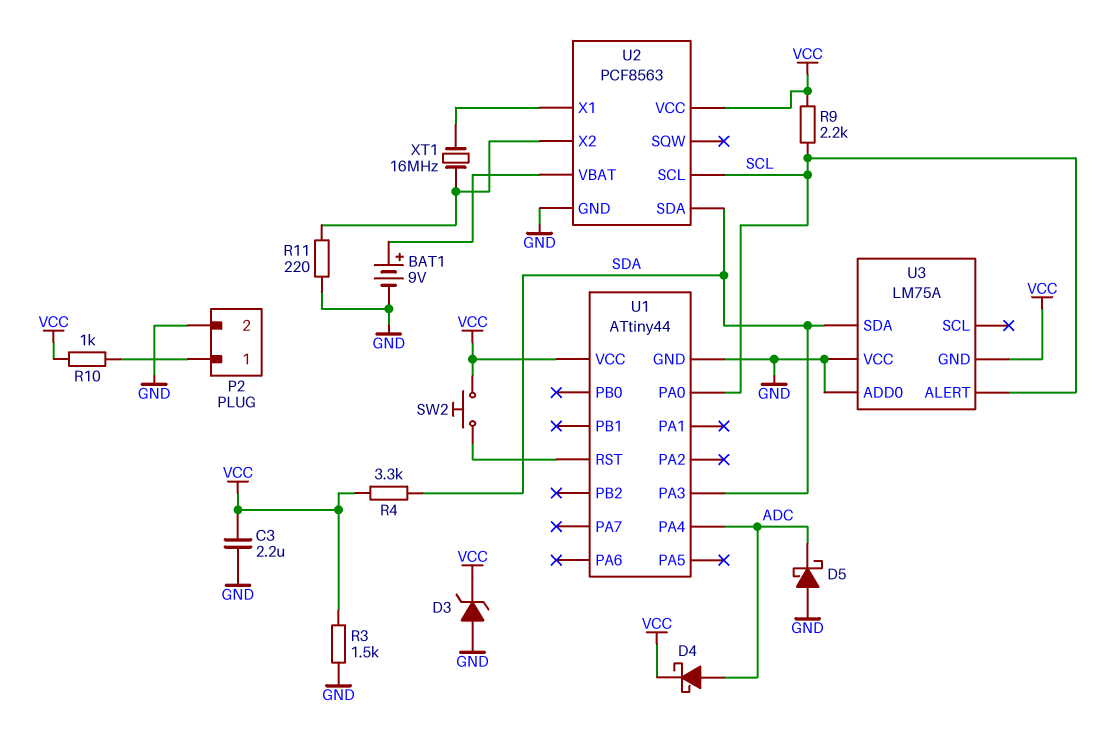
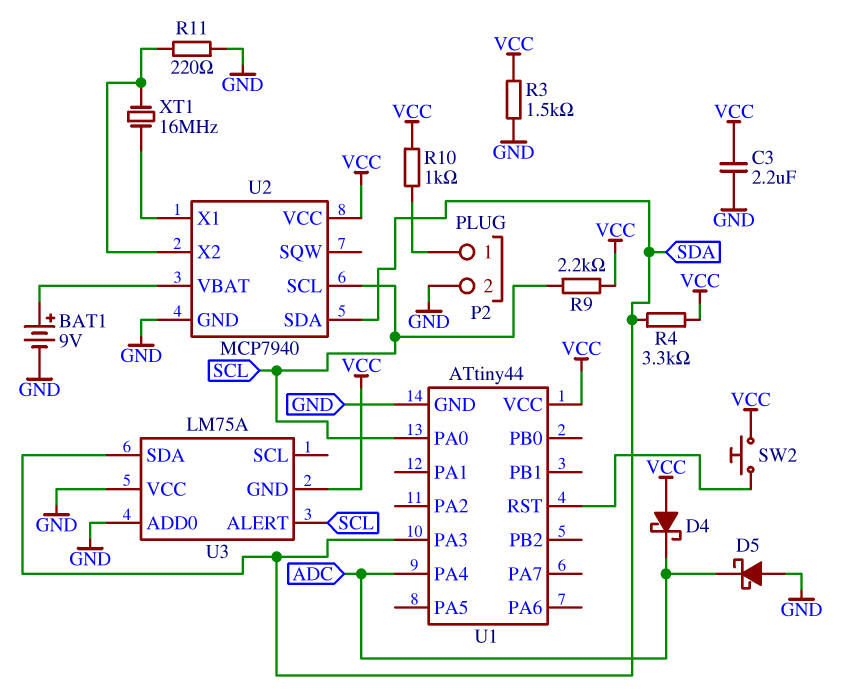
D3: zener (A GND, K VCC) -> none
D4: schottky (A ADC, K VCC) -> schottky (A VCC, K ADC)
U2: PCF8563 -> MCP7940

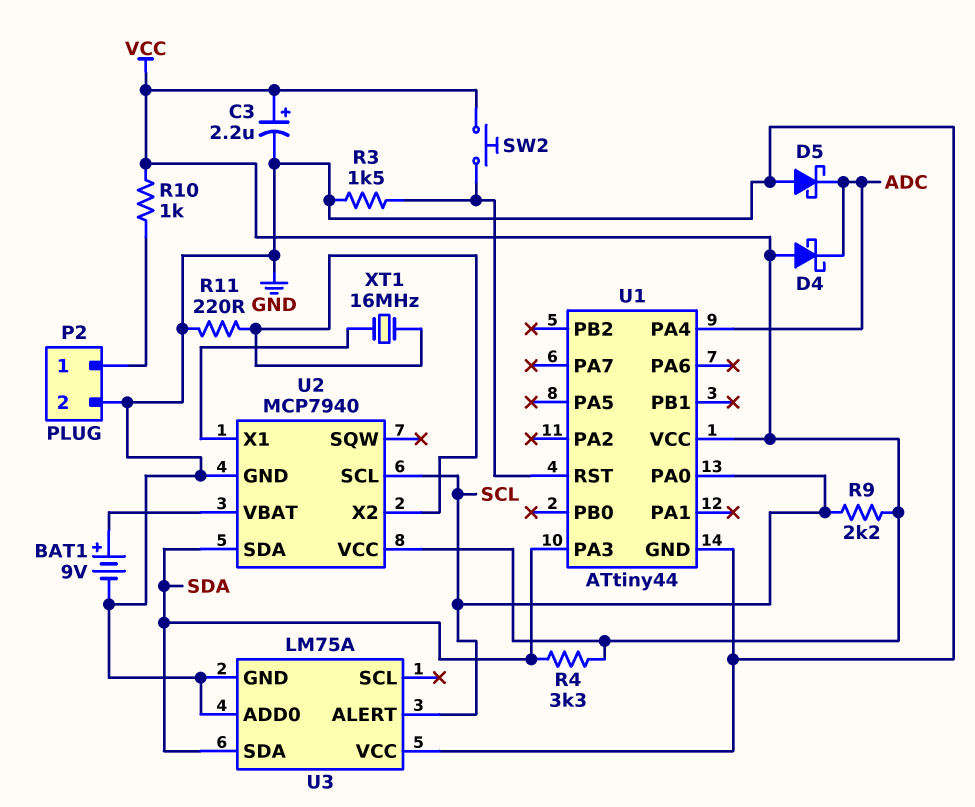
C3: 2.2uF (GND, VCC) -> 2.2uF (plus VCC, minus GND)
R3: 1.5k (GND, VCC) -> 1.5k (GND, U1/RST)
U3 pin GND: VCC -> GND

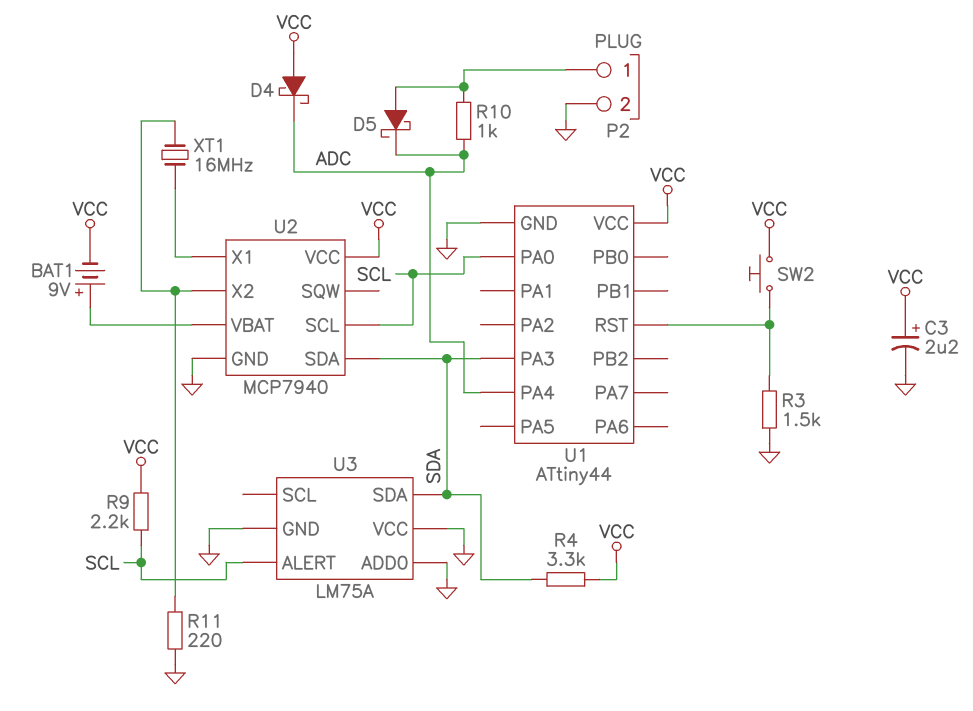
BAT1: 9V (plus U2/VBAT, minus GND) -> 9V (plus U2/VBAT, minus VCC)
D5: schottky (A GND, K ADC) -> schottky (A P2/1, K ADC)
R10: 1k (P2/1, VCC) -> 1k (ADC, P2/1)

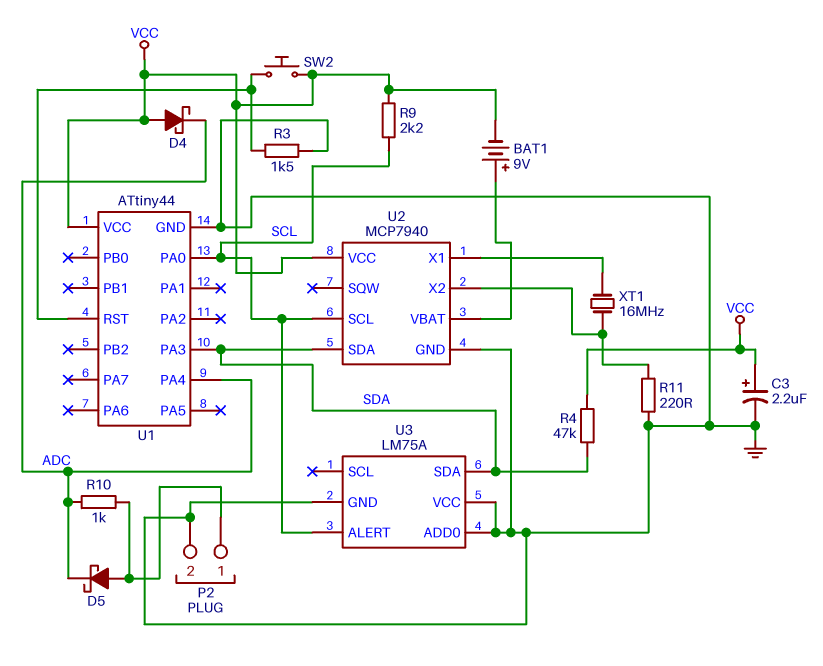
R4: 3.3k (SDA, VCC) -> 47k (SDA, VCC)

